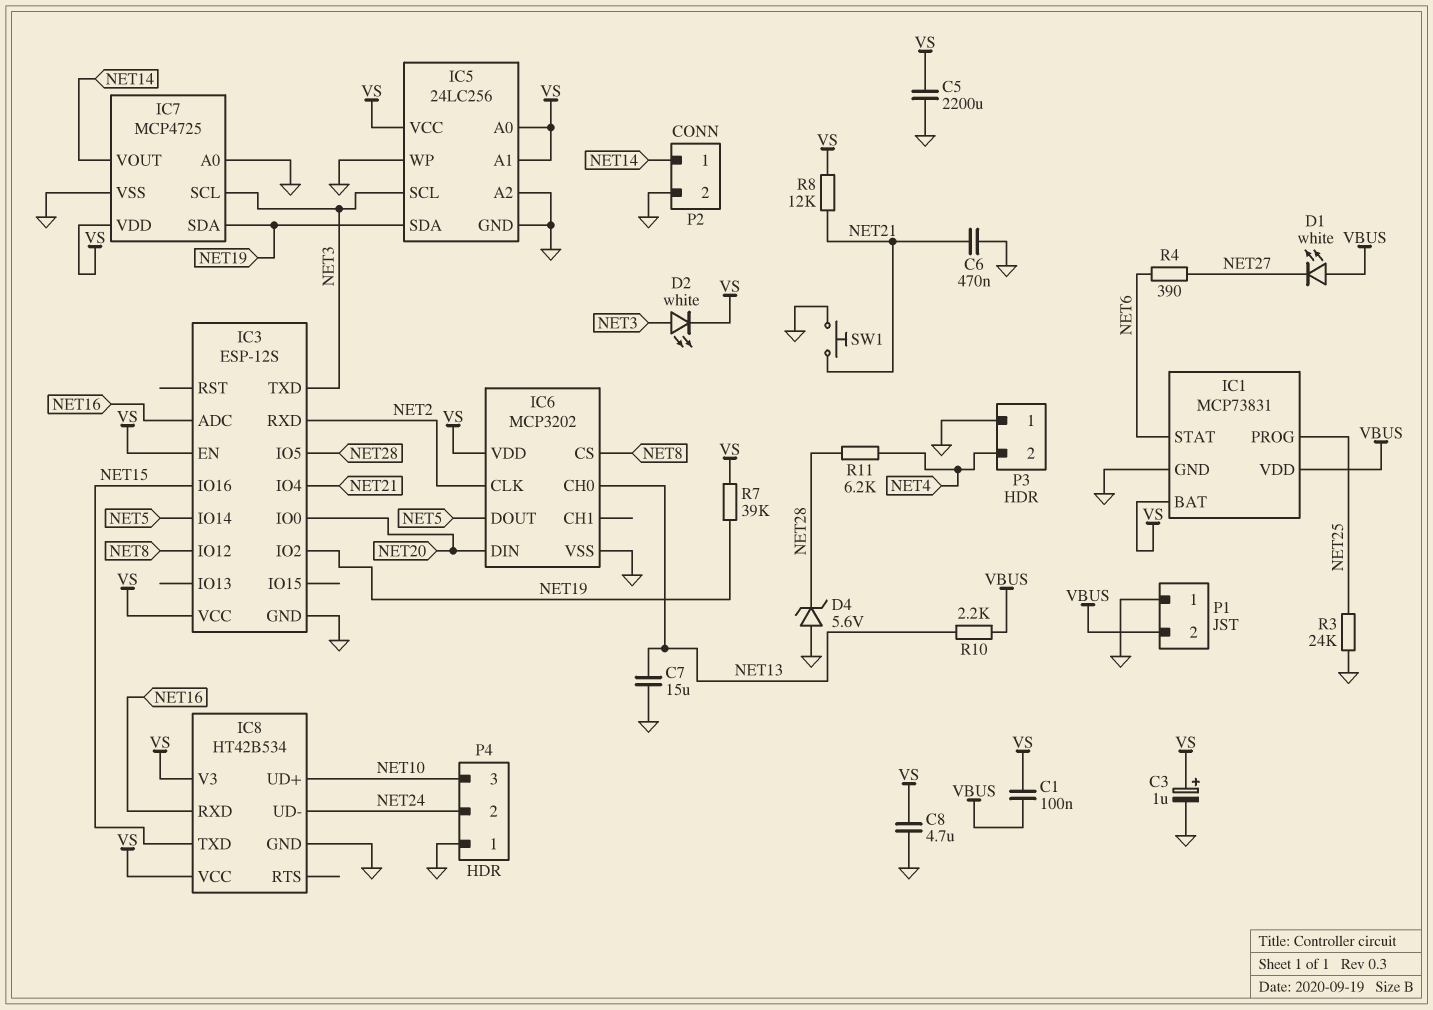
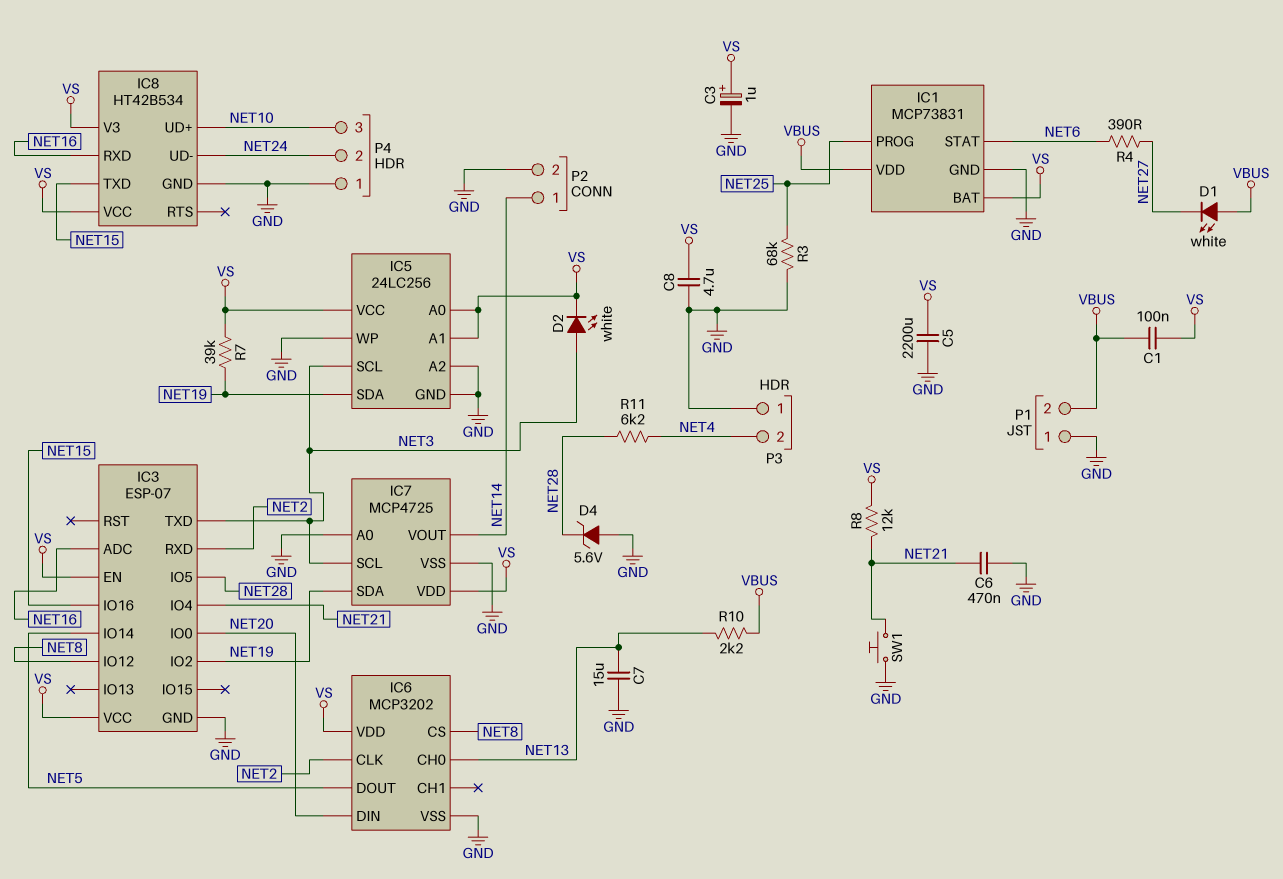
IC3: ESP-12S -> ESP-07
R3: 24k (GND, NET25) -> 68k (GND, NET25)

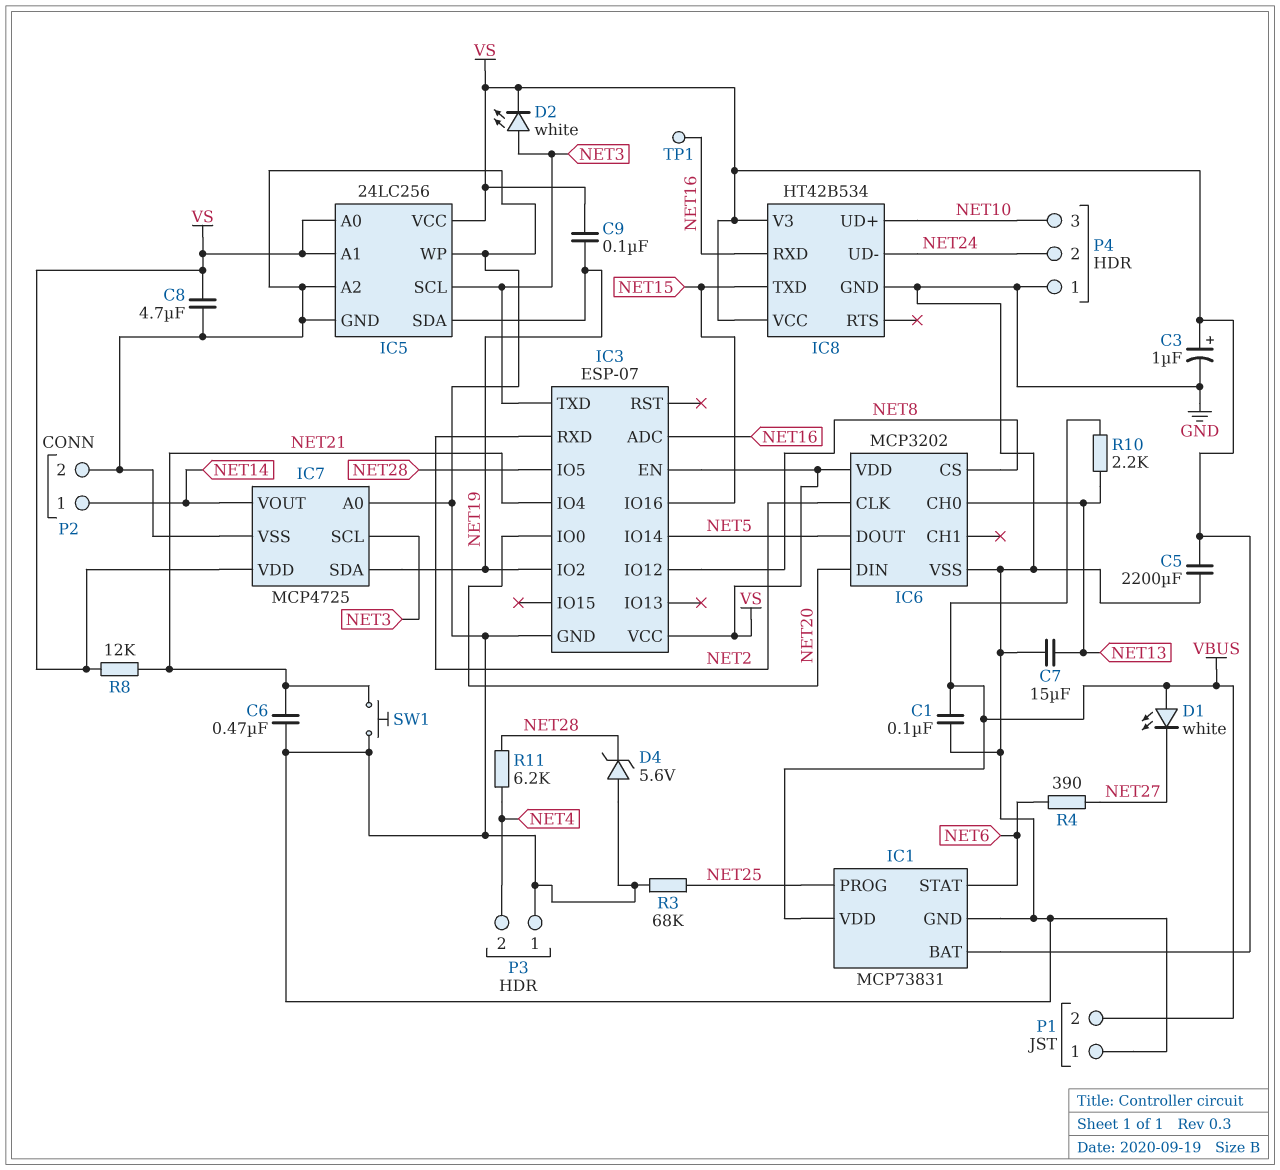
C1: 100nF (VBUS, VS) -> 100nF (GND, VBUS)
C9: none -> 100nF (NET19, VS)
R7: 39k (NET19, VS) -> none
TP1: none -> test point (NET16)

